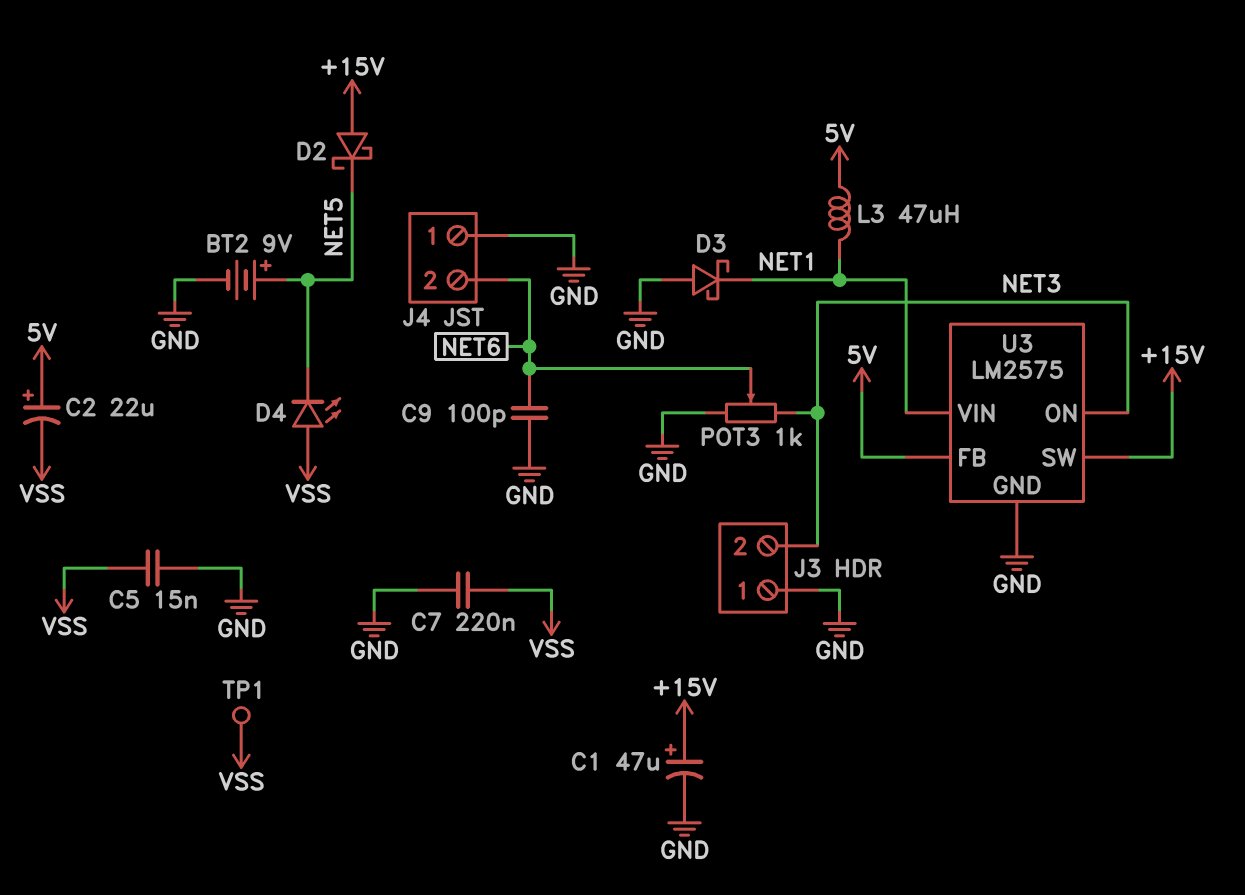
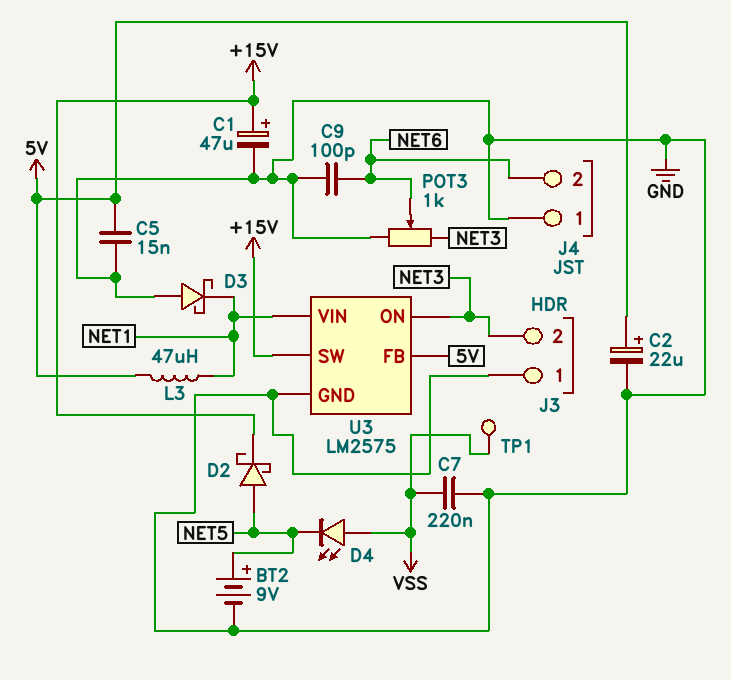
C2: 22uF (plus 5V, minus VSS) -> 22uF (plus 5V, minus GND)
C5: 15nF (GND, VSS) -> 15nF (5V, GND)
D2: schottky (A +15V, K NET5) -> schottky (A NET5, K +15V)

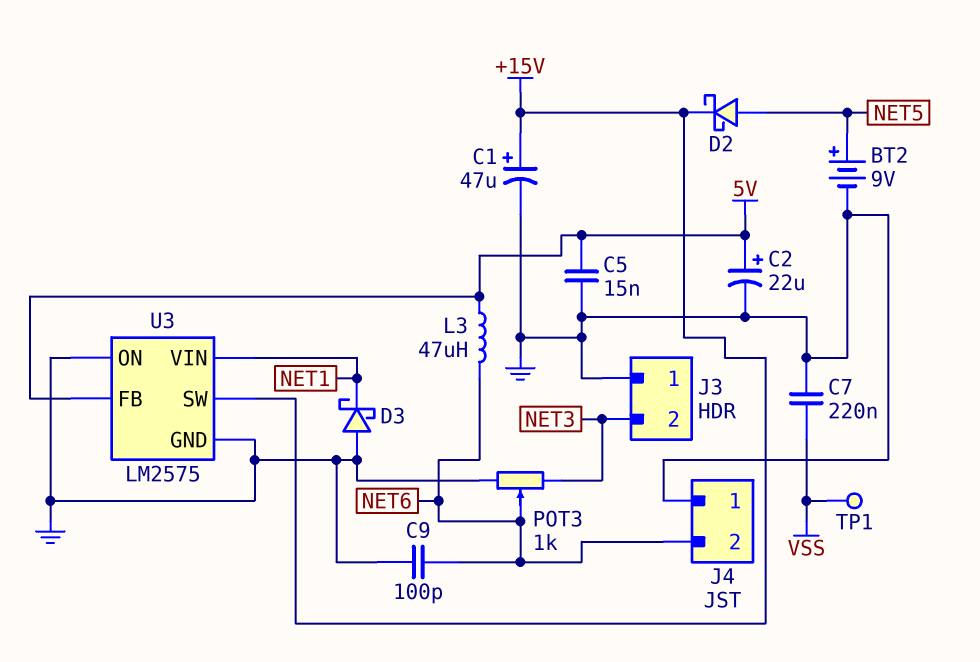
D4: LED (A VSS, K NET5) -> none
L3: 47uH (5V, NET1) -> 47uH (5V, NET6)
U3 pin ON: NET3 -> GND

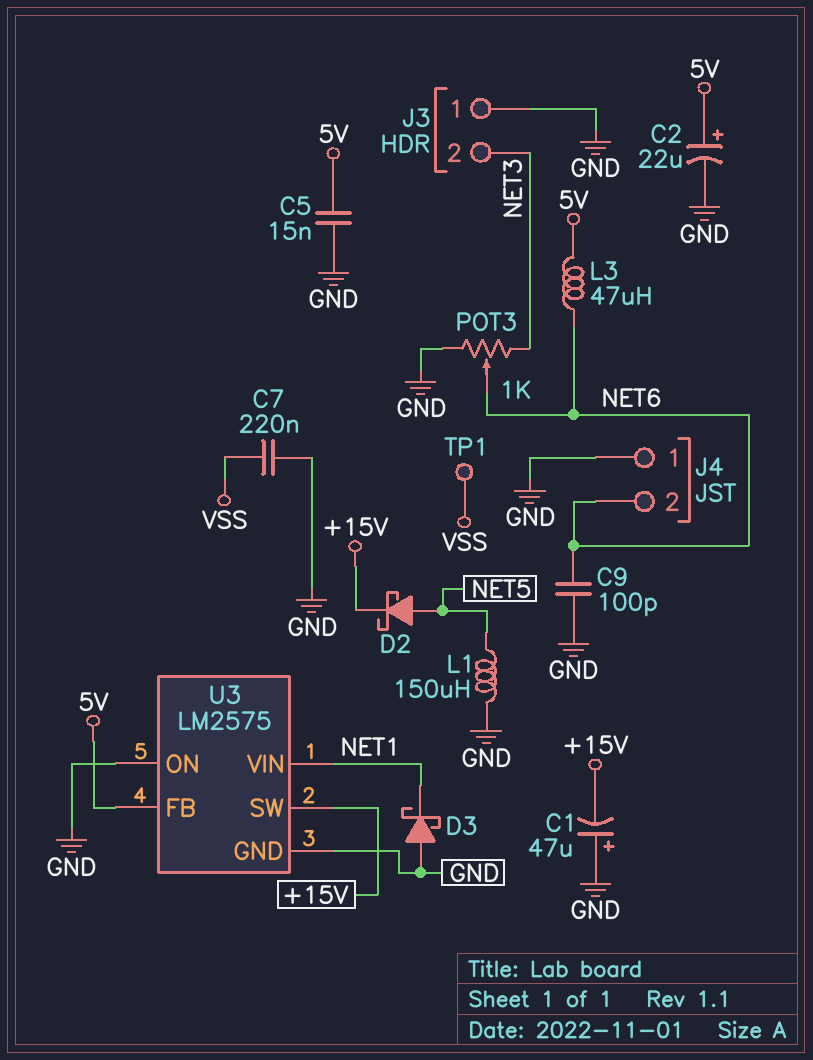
BT2: 9V (plus NET5, minus GND) -> none
C1: 47uF (plus +15V, minus GND) -> 47uF (plus GND, minus +15V)
L1: none -> 150uH (GND, NET5)

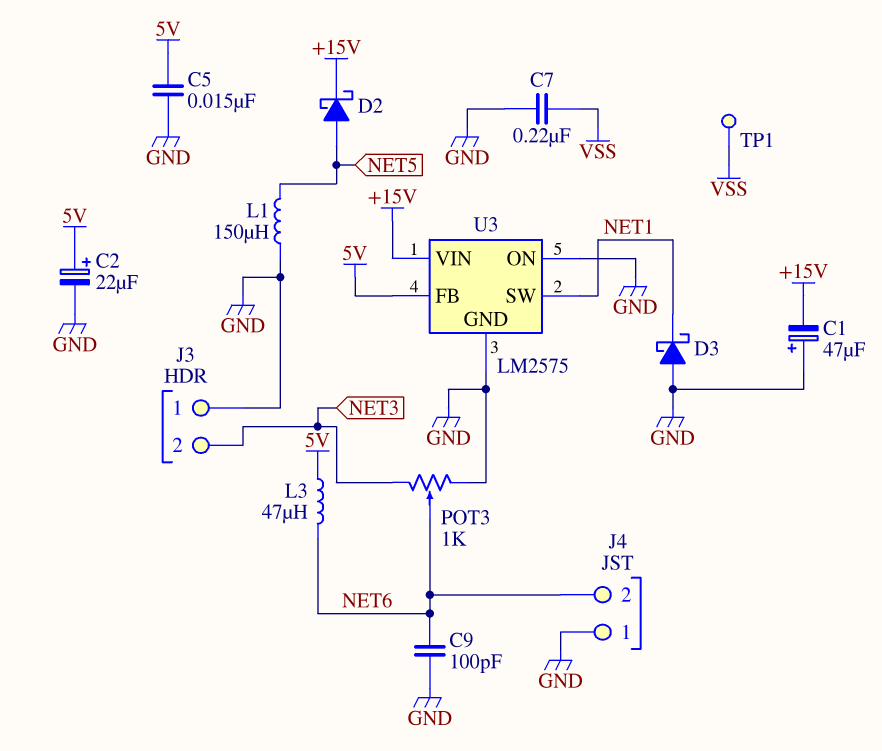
U3 pin SW: +15V -> NET1
U3 pin VIN: NET1 -> +15V

